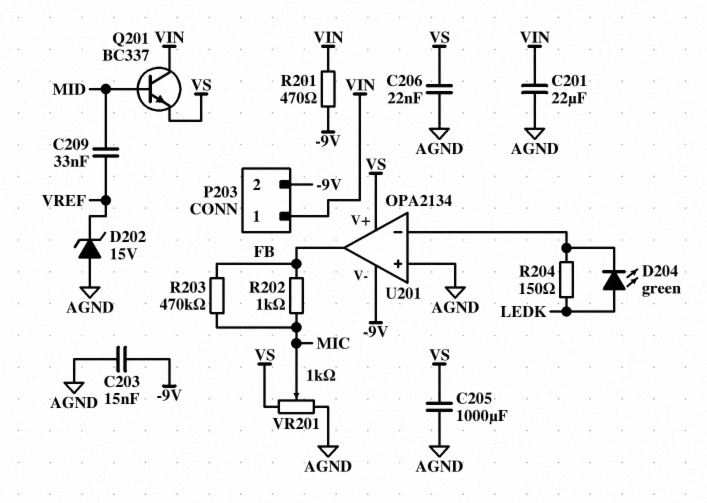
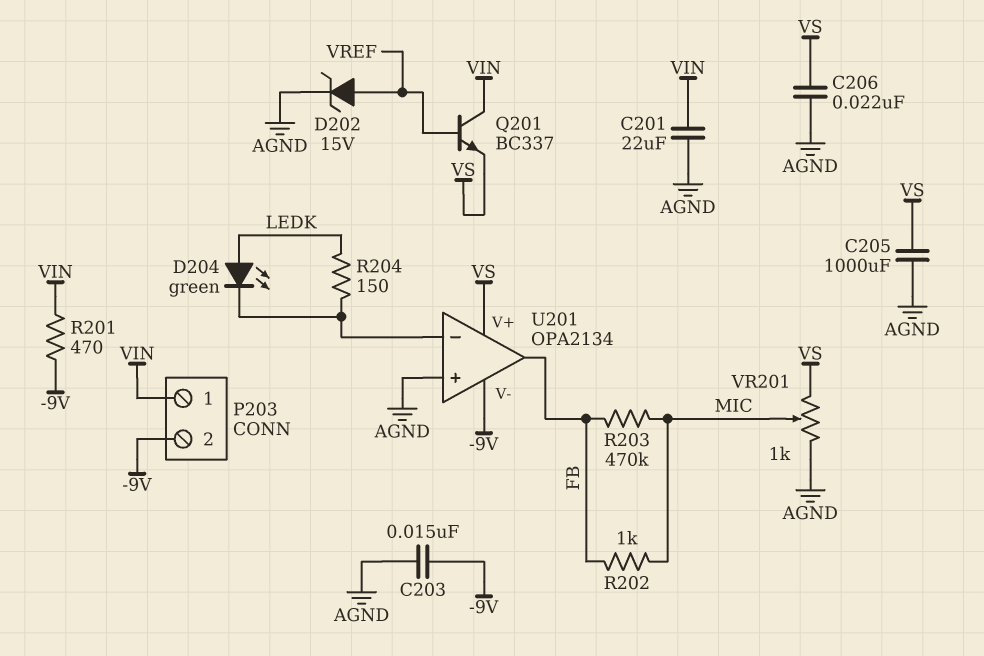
C209: 33nF (MID, VREF) -> none
D202: zener 15V (A AGND, K VREF) -> zener 15V (A VREF, K AGND)
Q201: NPN BC337 (B MID, C VIN, E VS) -> NPN BC337 (B VREF, C VIN, E VS)

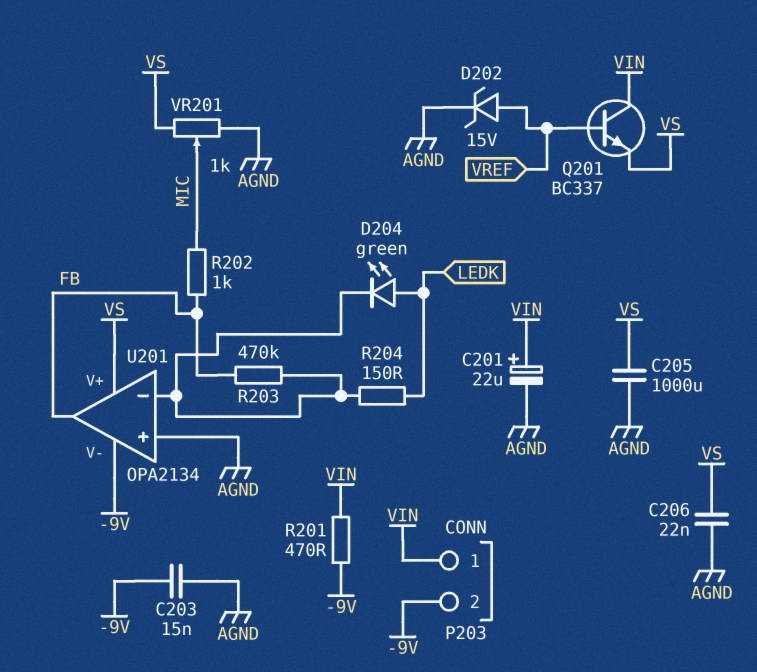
C201: 22uF (AGND, VIN) -> 22uF (plus VIN, minus AGND)
R203: 470k (FB, MIC) -> 470k (FB, U201/in-)

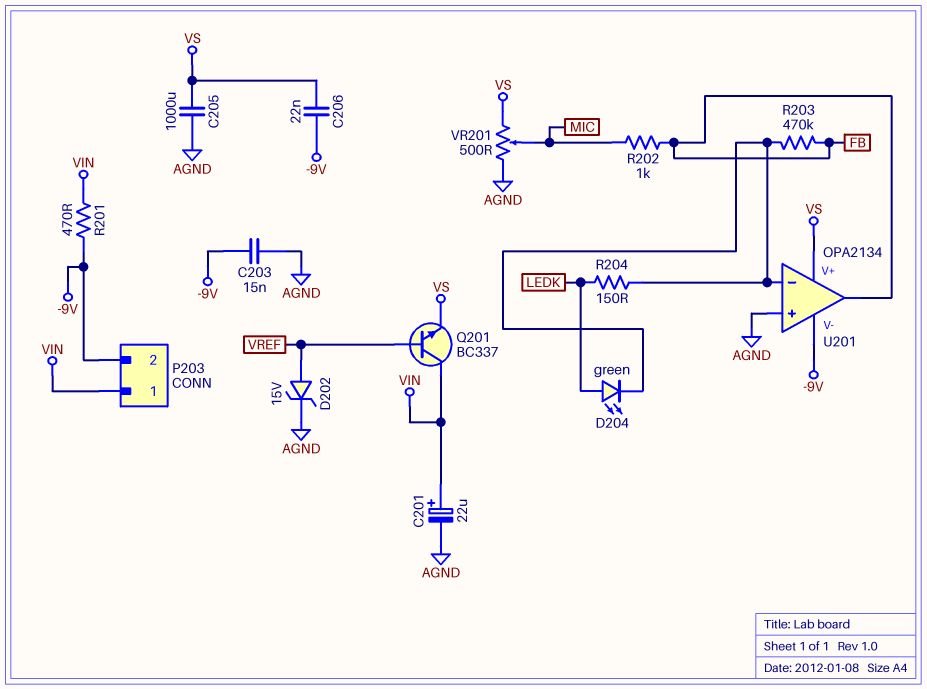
C206: 22nF (AGND, VS) -> 22nF (-9V, VS)
VR201: 1k (AGND, VS, wiper MIC) -> 500 (AGND, VS, wiper MIC)

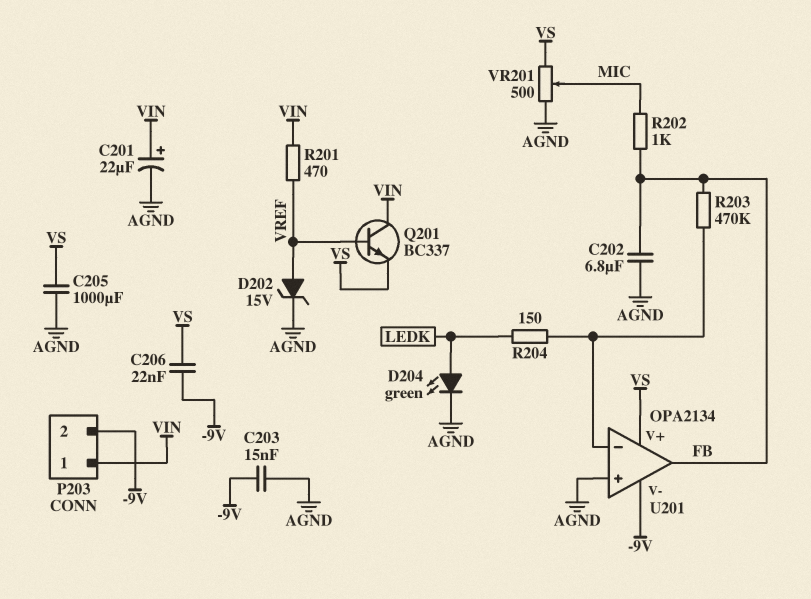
C202: none -> 6.8uF (AGND, FB)
D204: LED green (A LEDK, K U201/in-) -> LED green (A LEDK, K AGND)
R201: 470 (-9V, VIN) -> 470 (VIN, VREF)

